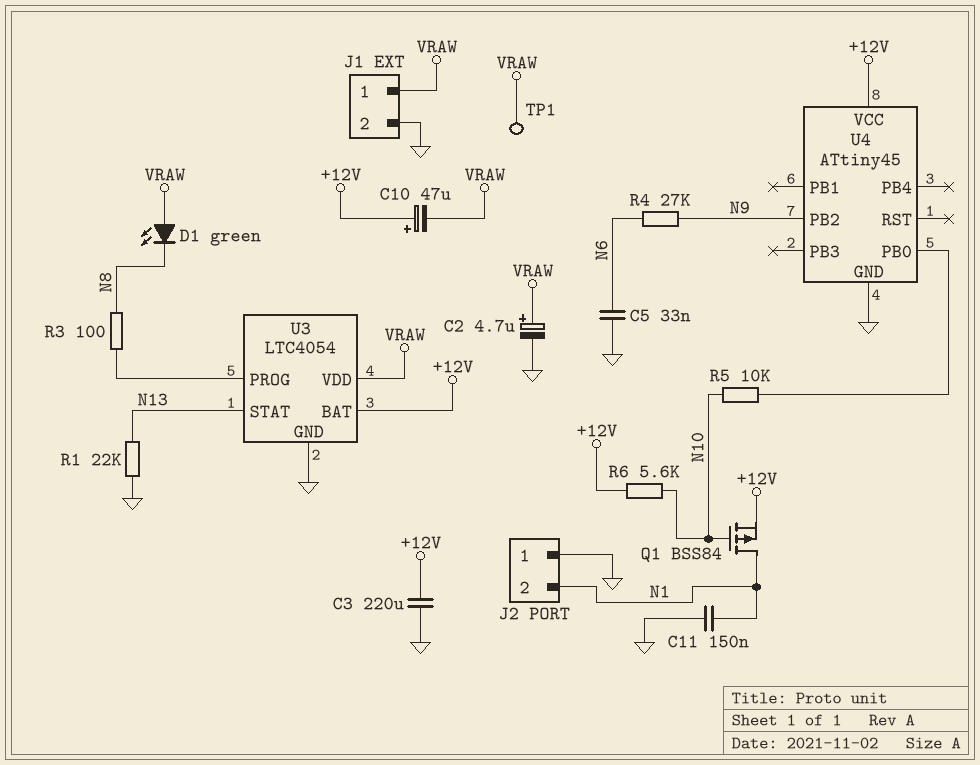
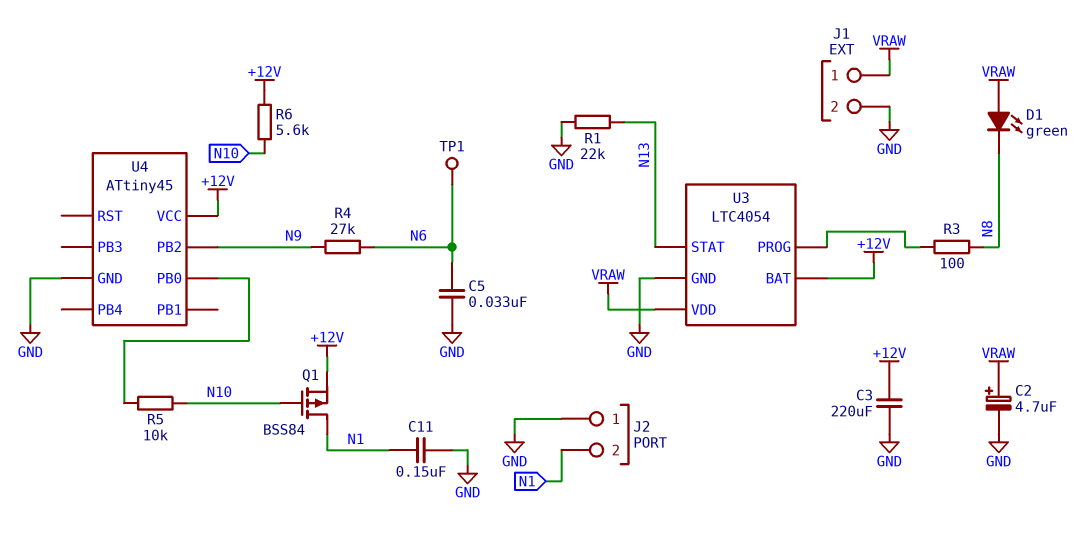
C10: 47uF (plus +12V, minus VRAW) -> none
TP1: test point (VRAW) -> test point (N6)

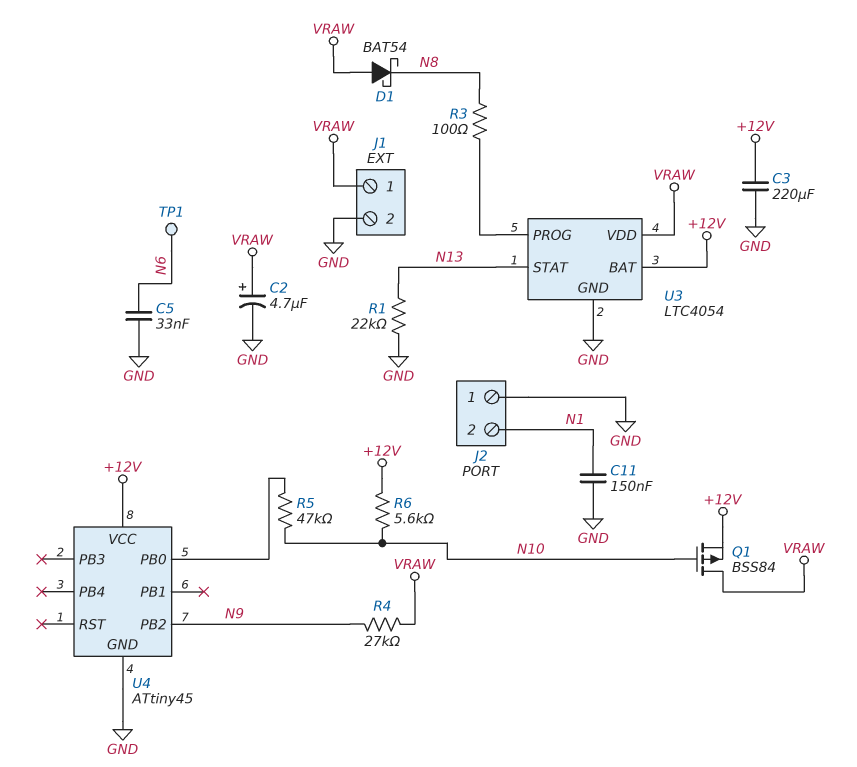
D1: LED green (A VRAW, K N8) -> schottky BAT54 (A VRAW, K N8)
Q1: PMOS BSS84 (G N10, D N1, S +12V) -> PMOS BSS84 (G N10, D VRAW, S +12V)
R4: 27k (N6, N9) -> 27k (N9, VRAW)
R5: 10k (N10, U4/PB0) -> 47k (N10, U4/PB0)

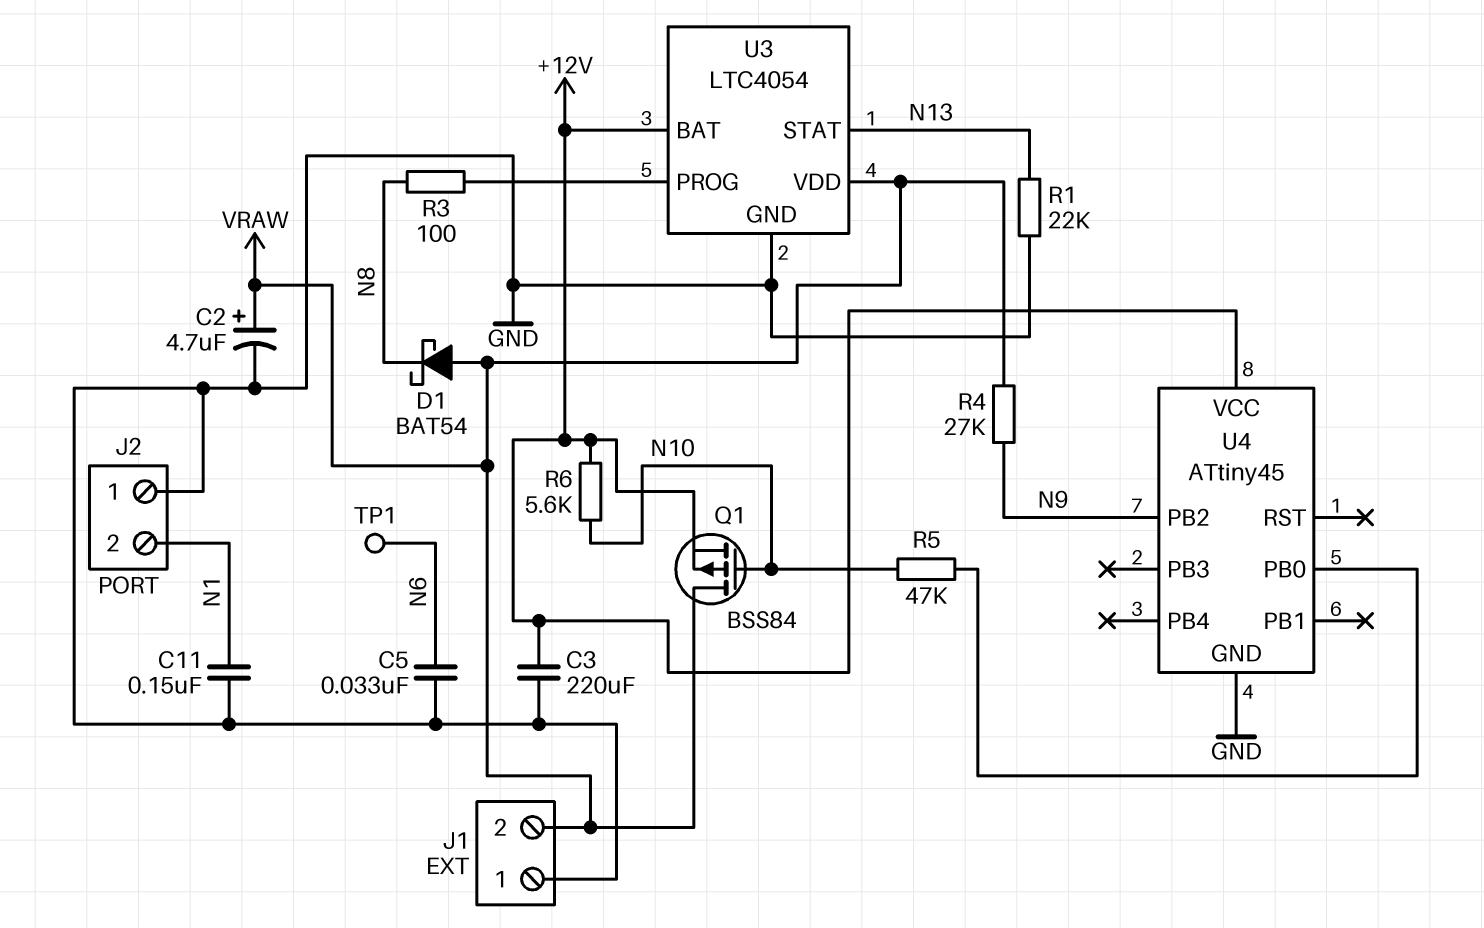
J1 pin 1: VRAW -> GND
J1 pin 2: GND -> VRAW

